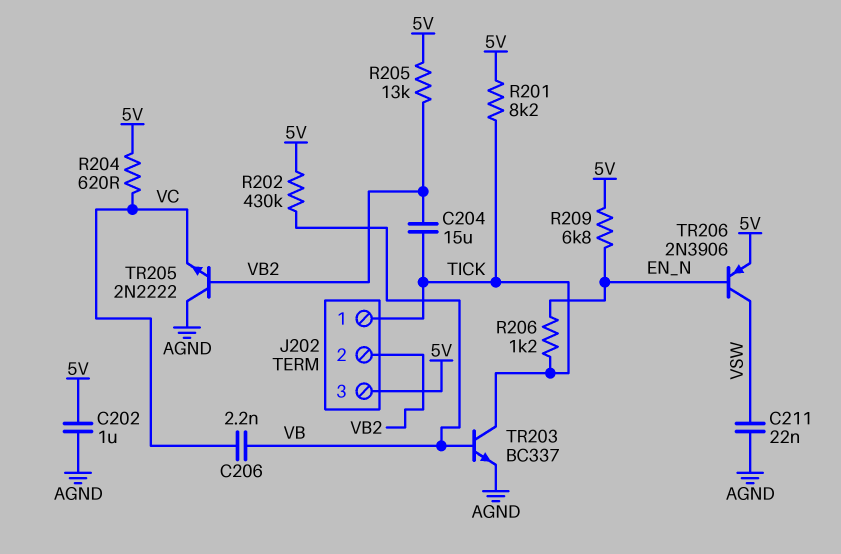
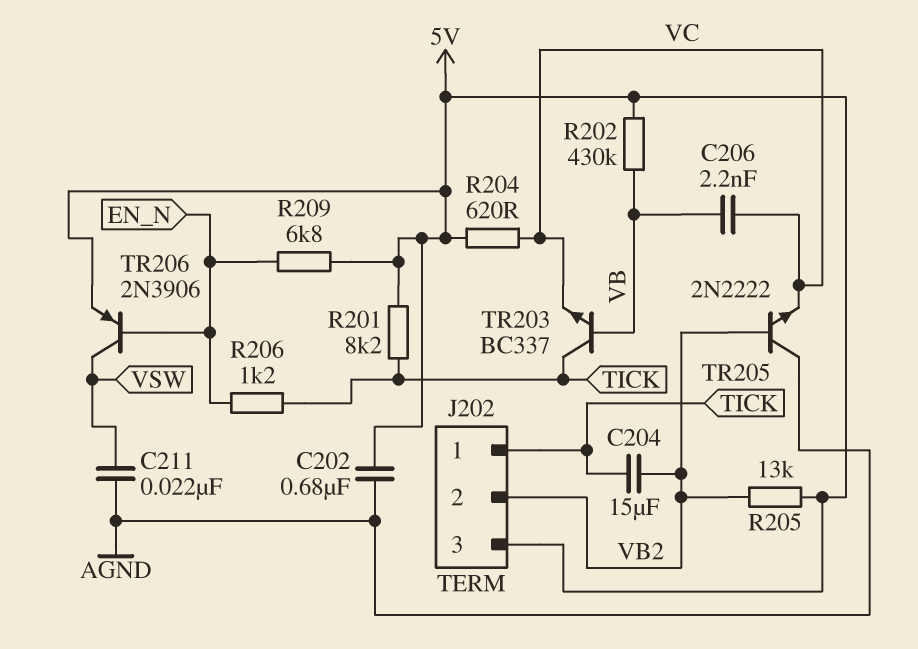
C202: 1uF (5V, AGND) -> 680nF (5V, AGND)
TR203: NPN BC337 (B VB, C TICK, E AGND) -> NPN BC337 (B VB, C TICK, E VC)

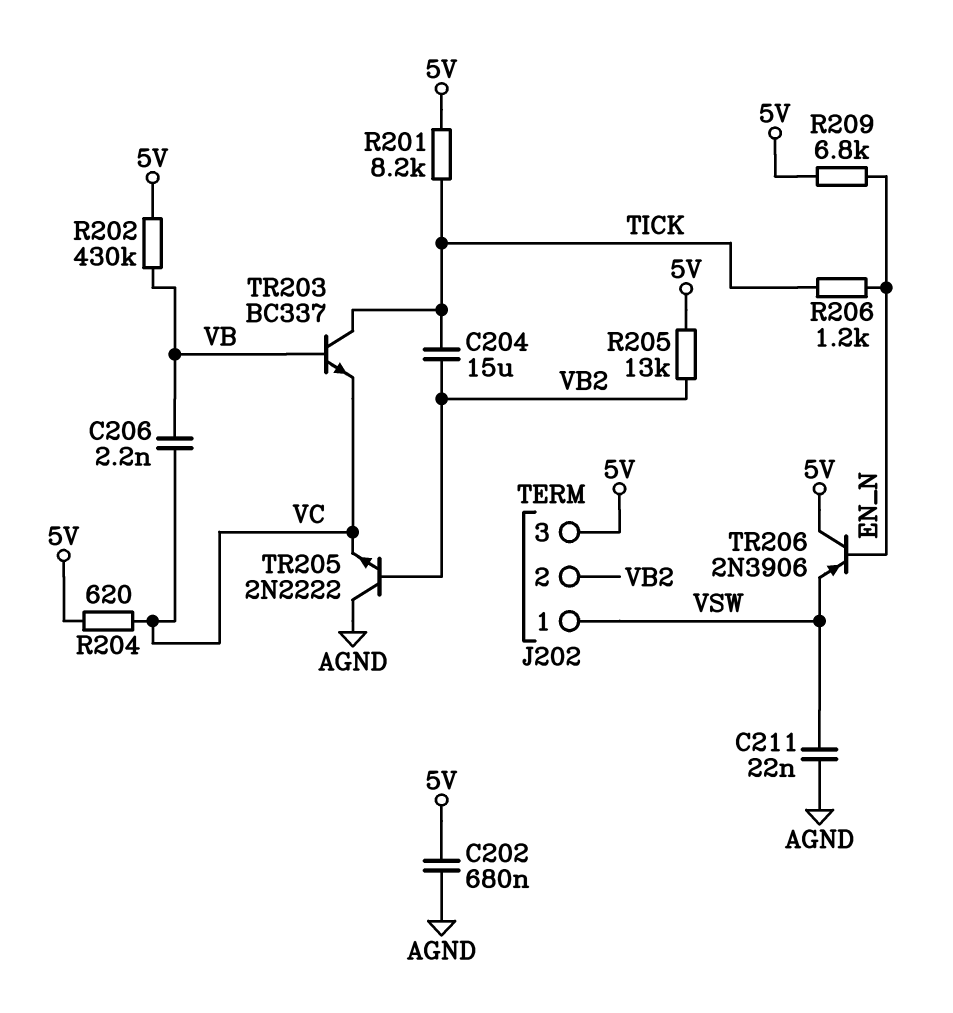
J202 pin 1: TICK -> VSW
TR206: PNP 2N3906 (B EN_N, C VSW, E 5V) -> PNP 2N3906 (B EN_N, C 5V, E VSW)

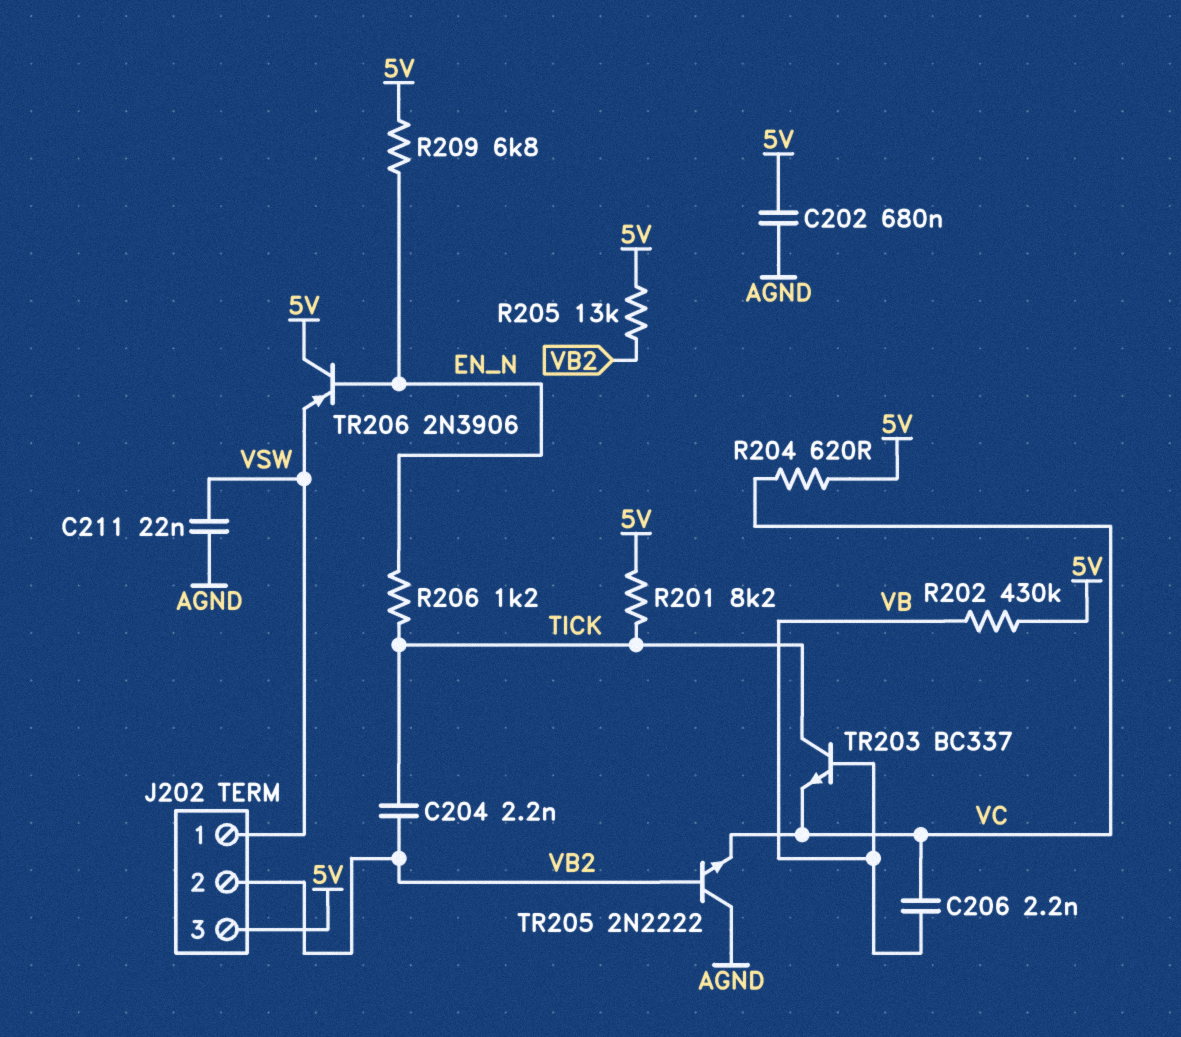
C204: 15uF (TICK, VB2) -> 2.2nF (TICK, VB2)

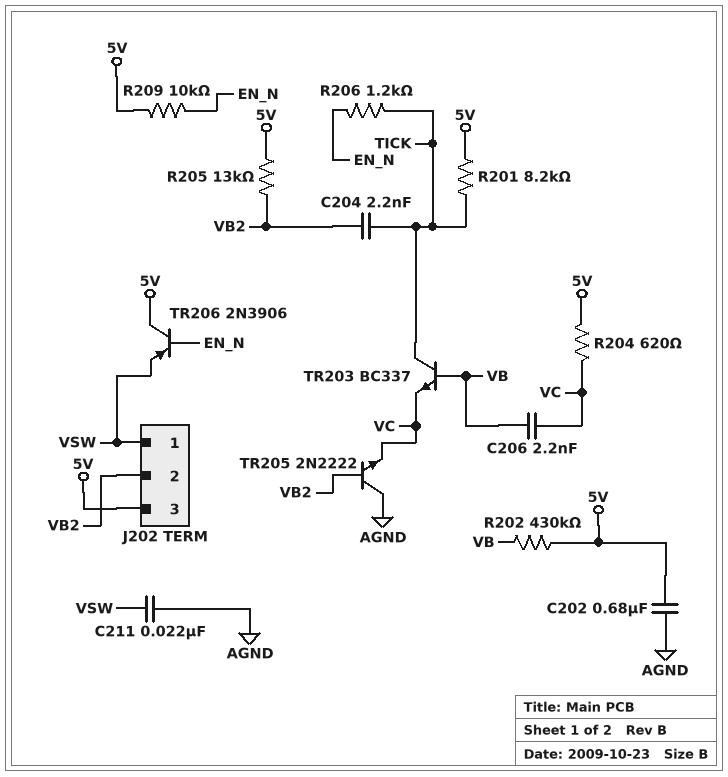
R209: 6.8k (5V, EN_N) -> 10k (5V, EN_N)

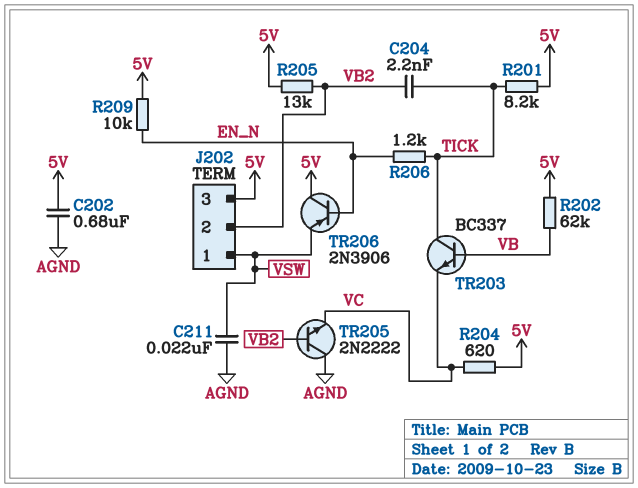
C206: 2.2nF (VB, VC) -> none
R202: 430k (5V, VB) -> 62k (5V, VB)

